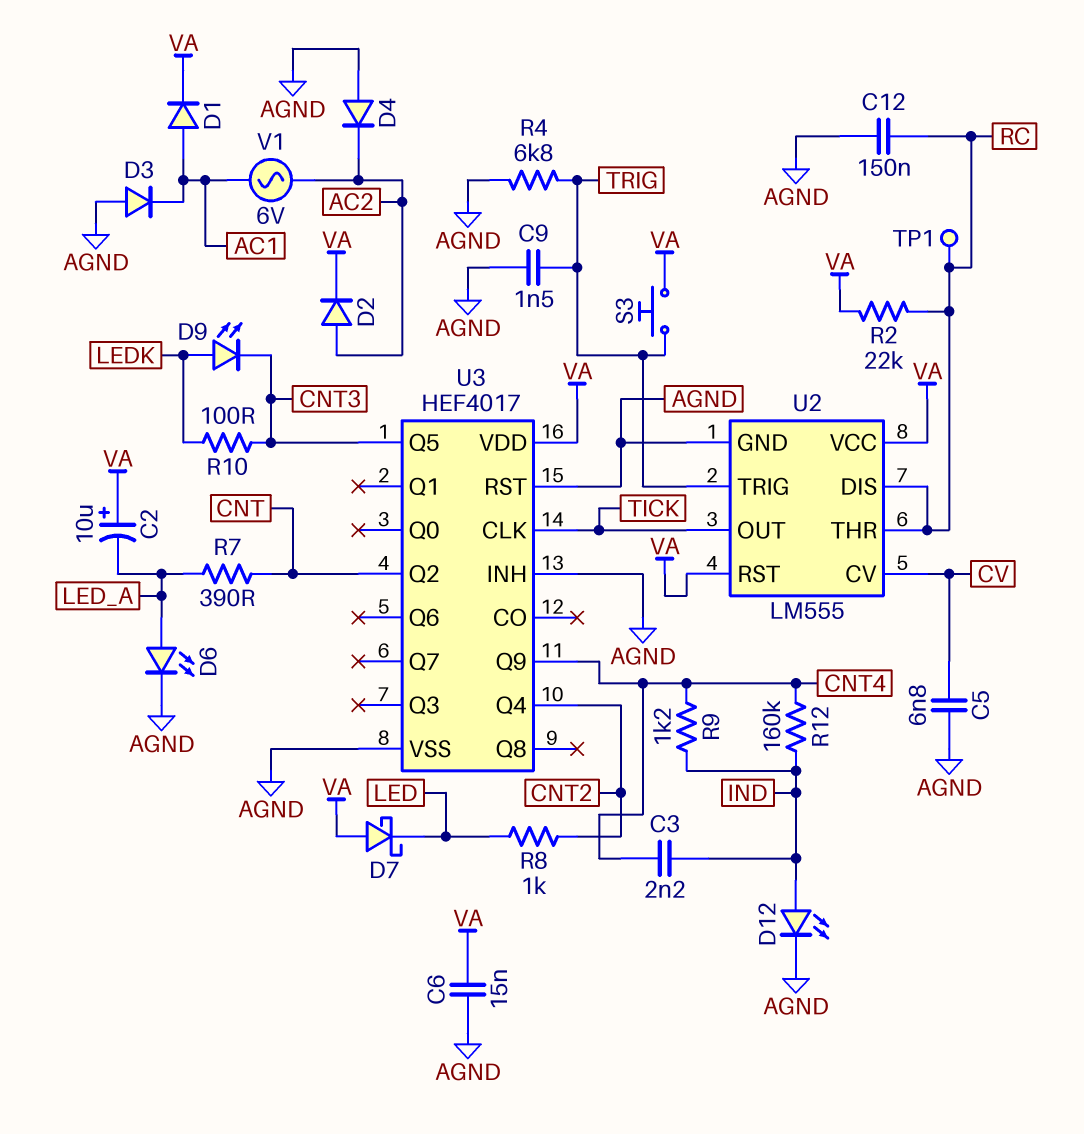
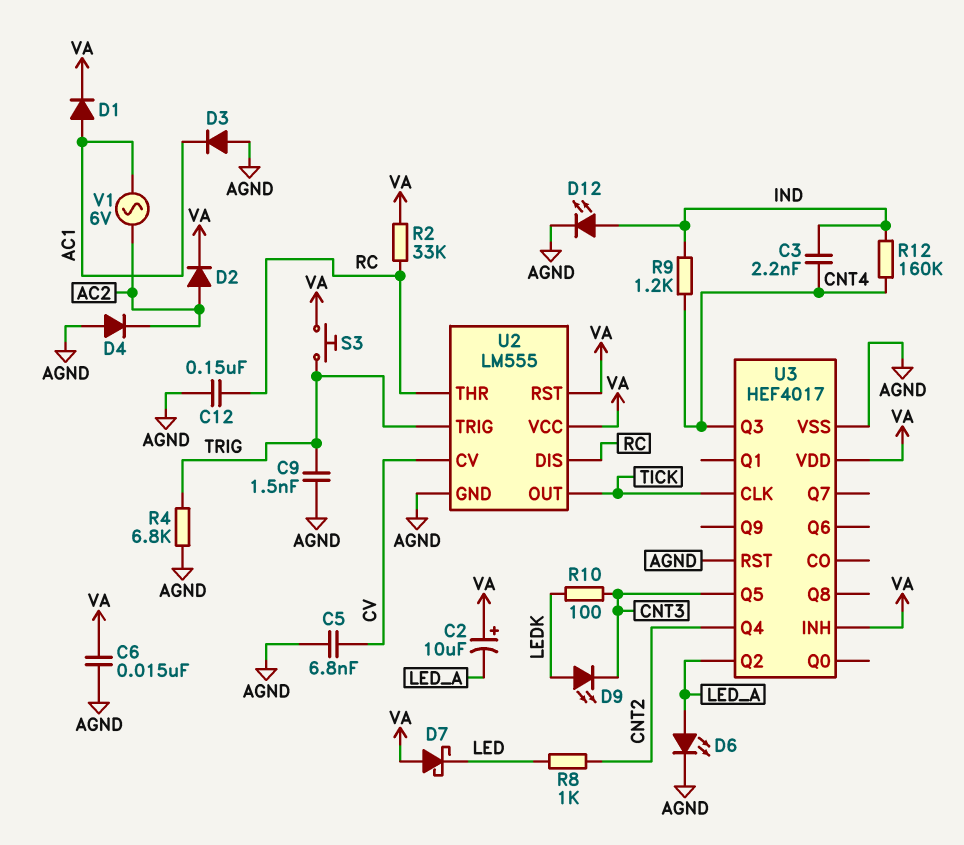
R2: 22k (RC, VA) -> 33k (RC, VA)
R7: 390 (CNT, LED_A) -> none
TP1: test point (RC) -> none
U3 pin INH: AGND -> VA
U3 pin Q2: CNT -> LED_A
U3 pin Q3: none -> CNT4
U3 pin Q9: CNT4 -> none

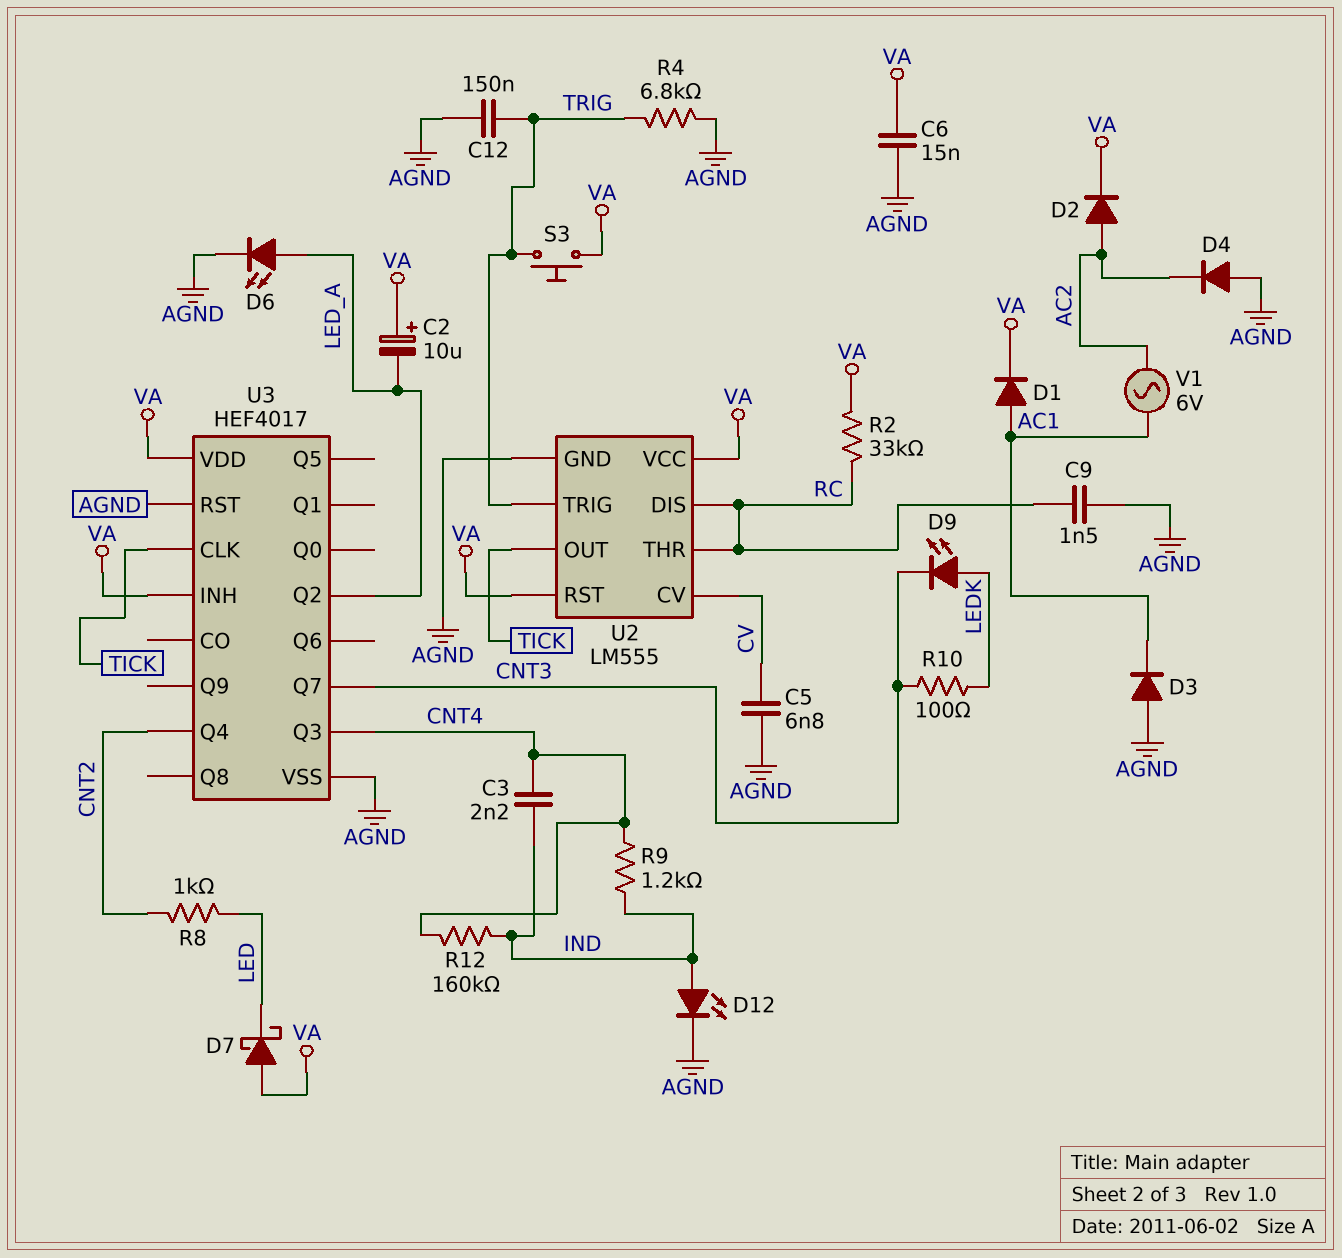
C9: 1.5nF (AGND, TRIG) -> 1.5nF (AGND, RC)
C12: 150nF (AGND, RC) -> 150nF (AGND, TRIG)
U3 pin Q5: CNT3 -> none
U3 pin Q7: none -> CNT3

